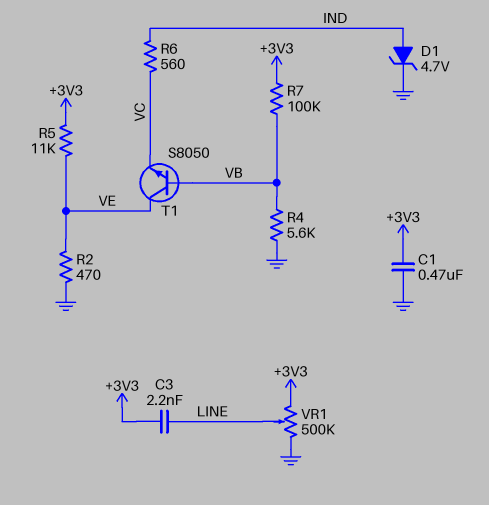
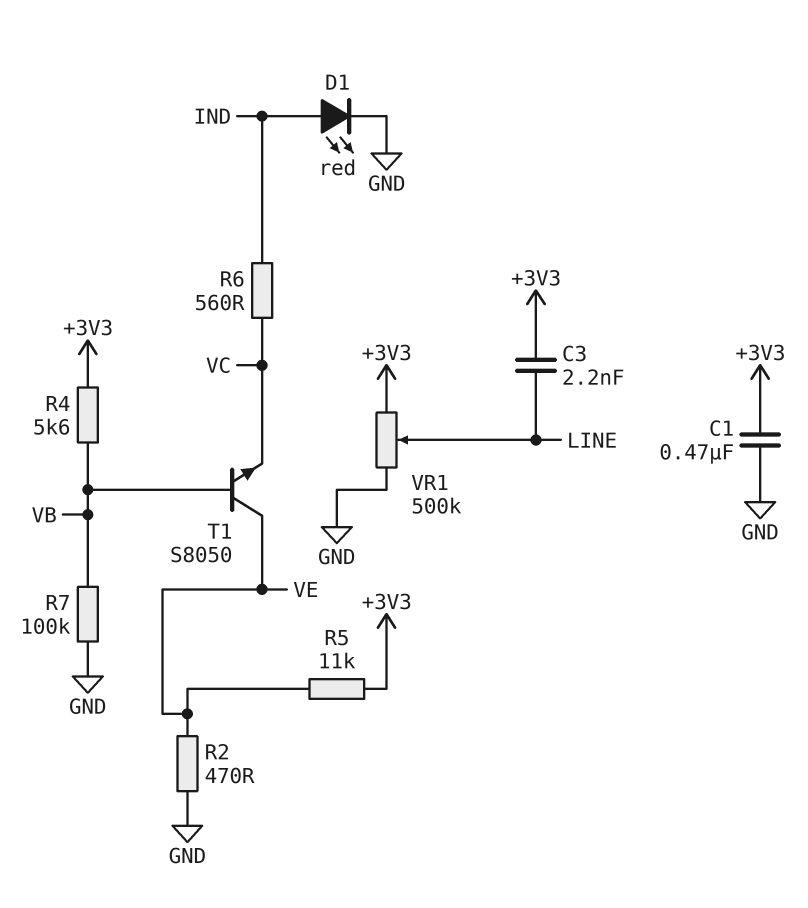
D1: zener 4.7V (A IND, K GND) -> LED red (A IND, K GND)
R4: 5.6k (GND, VB) -> 5.6k (+3V3, VB)
R7: 100k (+3V3, VB) -> 100k (GND, VB)

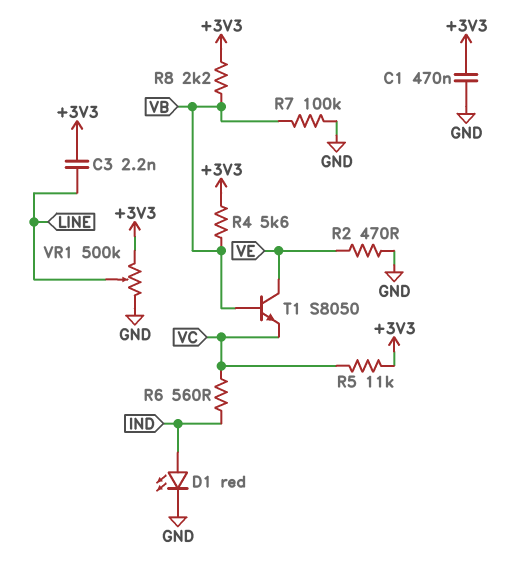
R5: 11k (+3V3, VE) -> 11k (+3V3, VC)
R8: none -> 2.2k (+3V3, VB)

